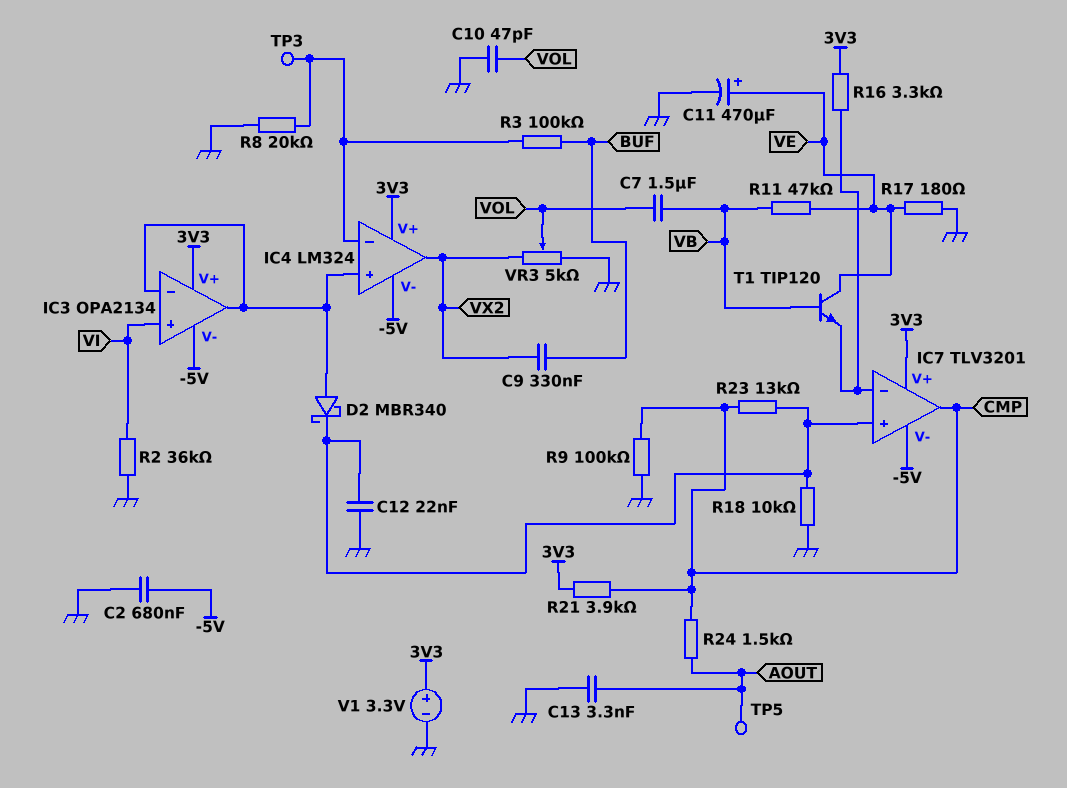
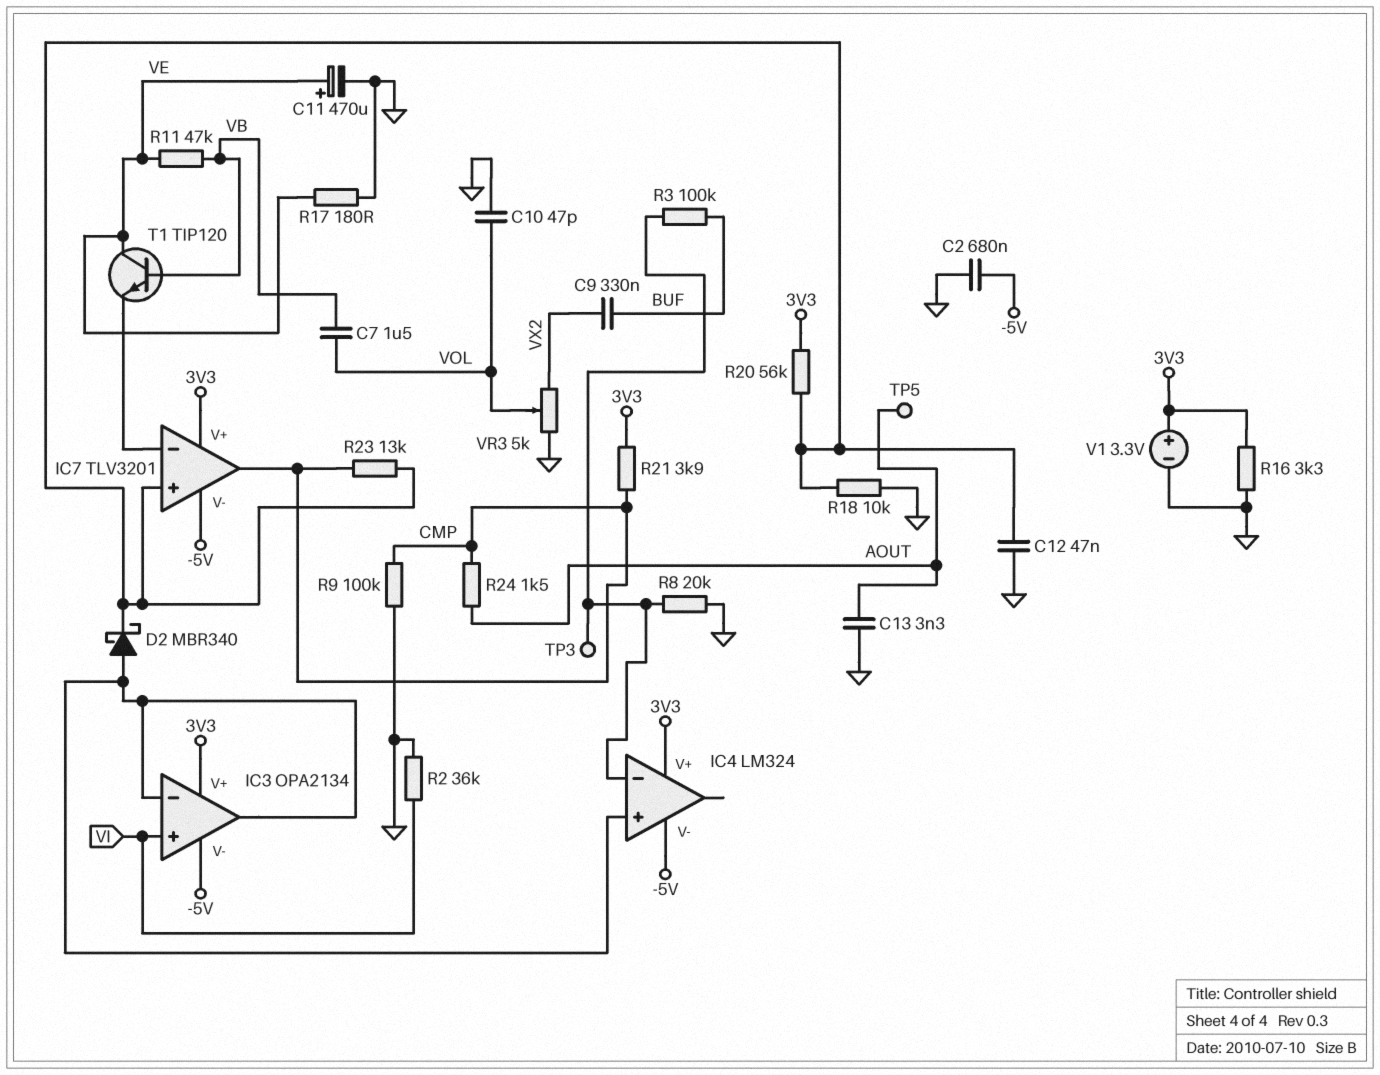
C12: 22nF (GND, IC7/in+) -> 47nF (GND, IC7/in+)
IC4 pin out: VX2 -> none
R16: 3.3k (3V3, IC7/in-) -> 3.3k (3V3, GND)
R20: none -> 56k (3V3, IC7/in+)

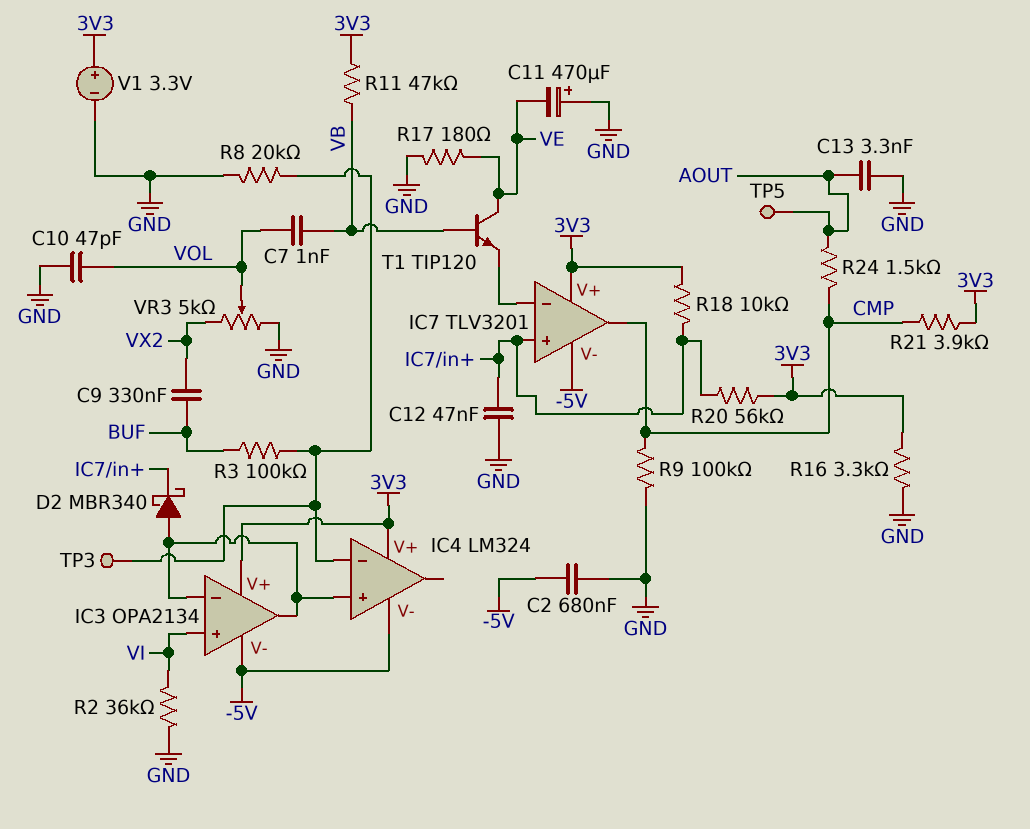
C7: 1.5uF (VB, VOL) -> 1nF (VB, VOL)
C11: 470uF (plus VE, minus GND) -> 470uF (plus GND, minus VE)
R11: 47k (VB, VE) -> 47k (3V3, VB)
R18: 10k (GND, IC7/in+) -> 10k (3V3, IC7/in+)
R23: 13k (CMP, IC7/in+) -> none

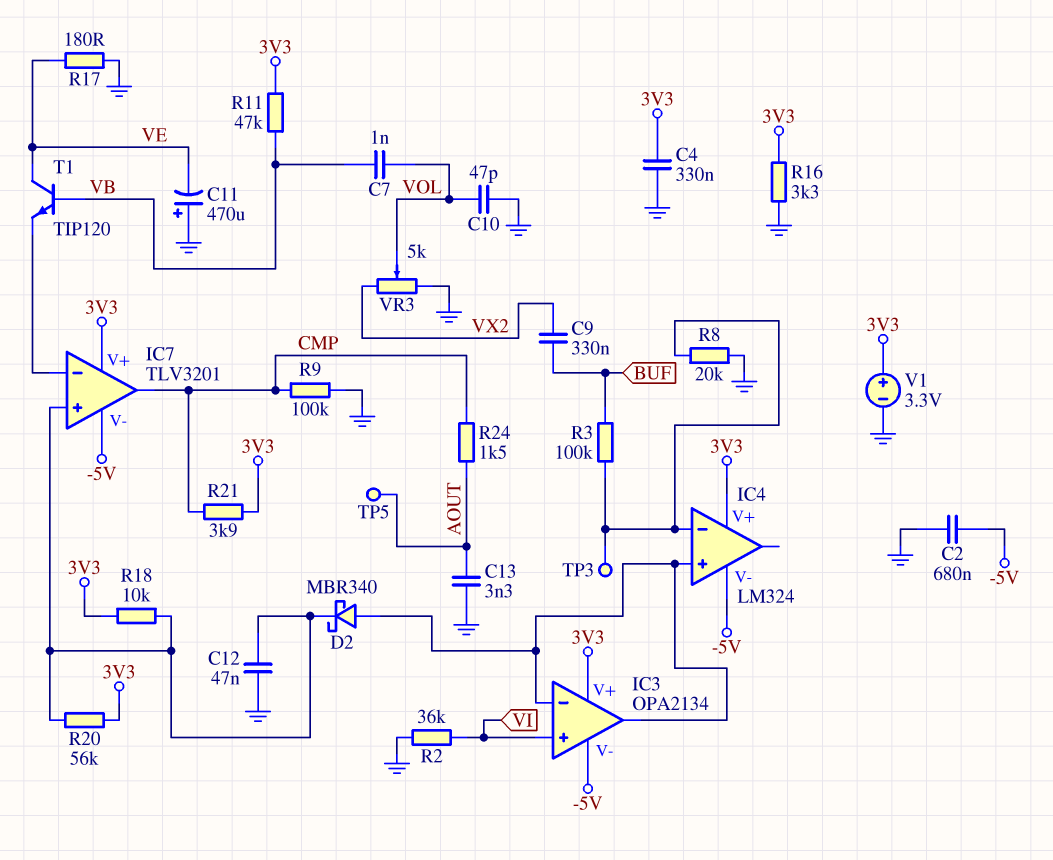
C4: none -> 330nF (3V3, GND)

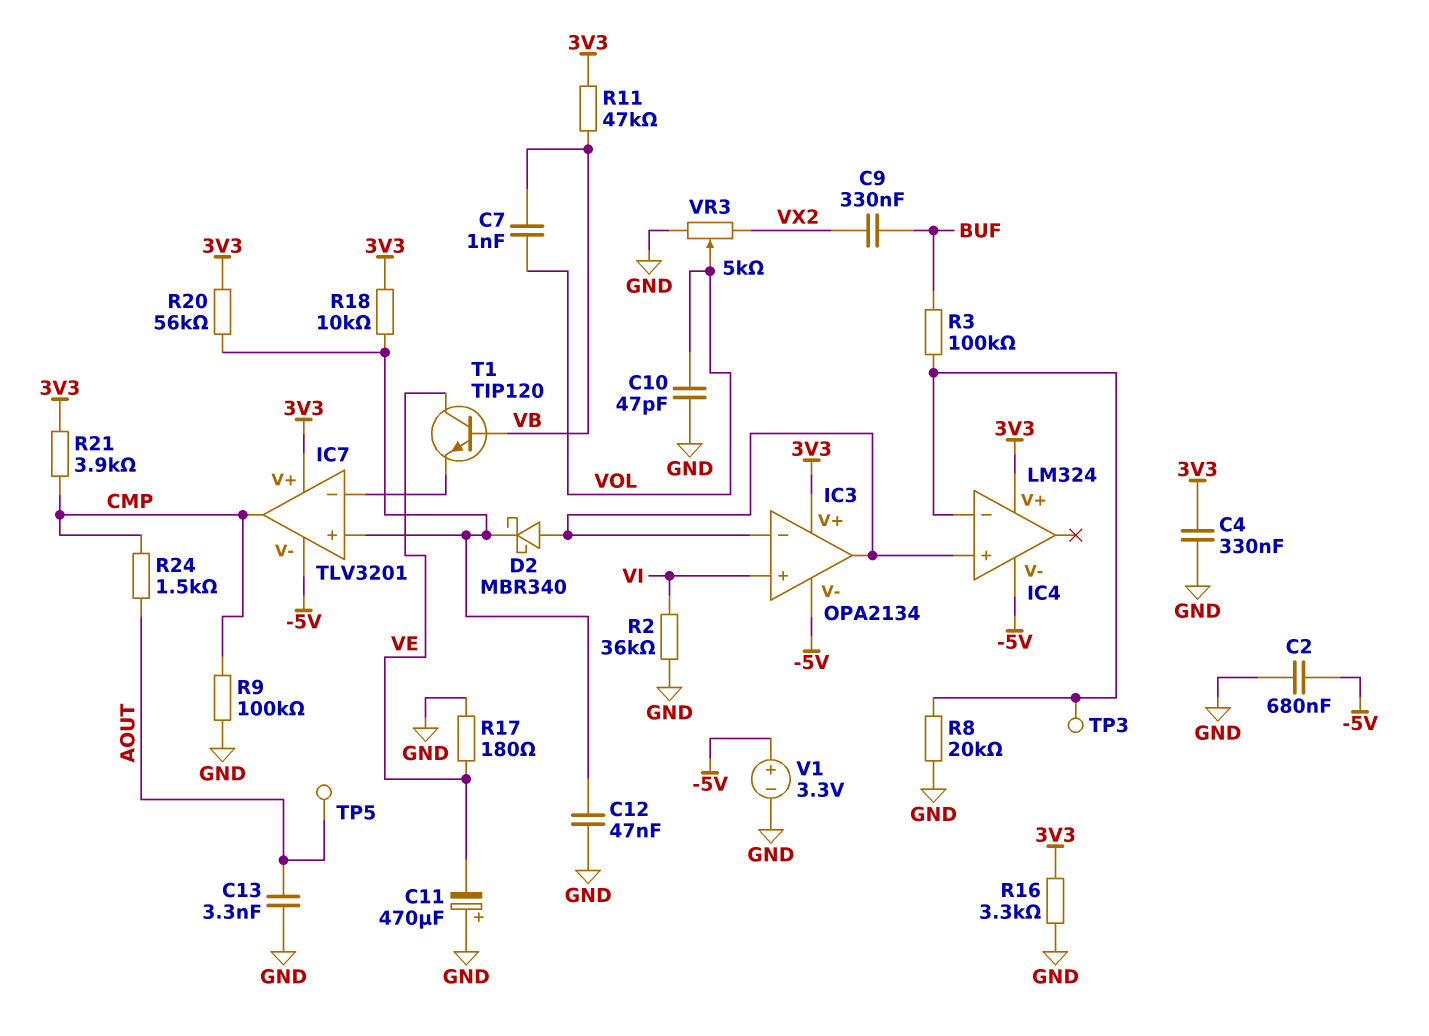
V1: 3.3V (plus 3V3, minus GND) -> 3.3V (plus -5V, minus GND)

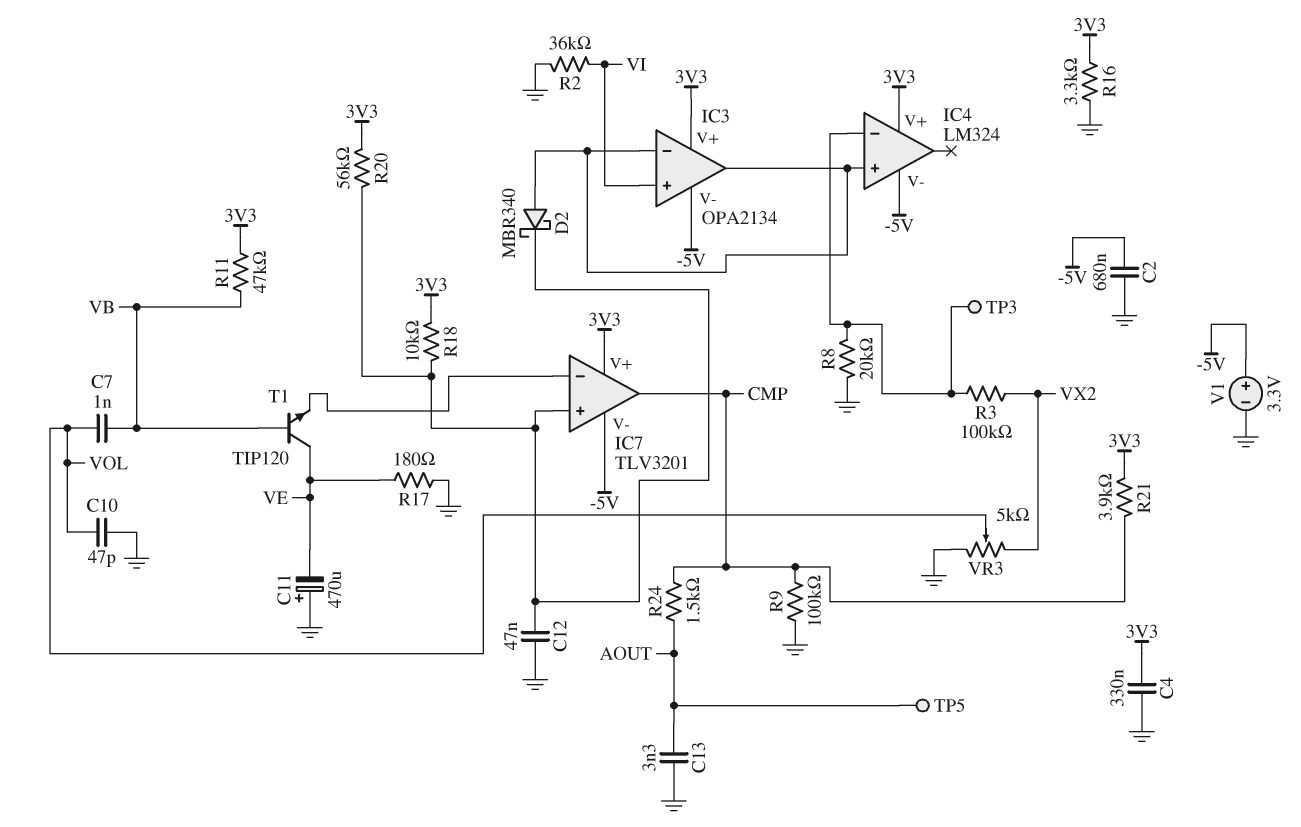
C9: 330nF (BUF, VX2) -> none
R3: 100k (BUF, IC4/in-) -> 100k (IC4/in-, VX2)

